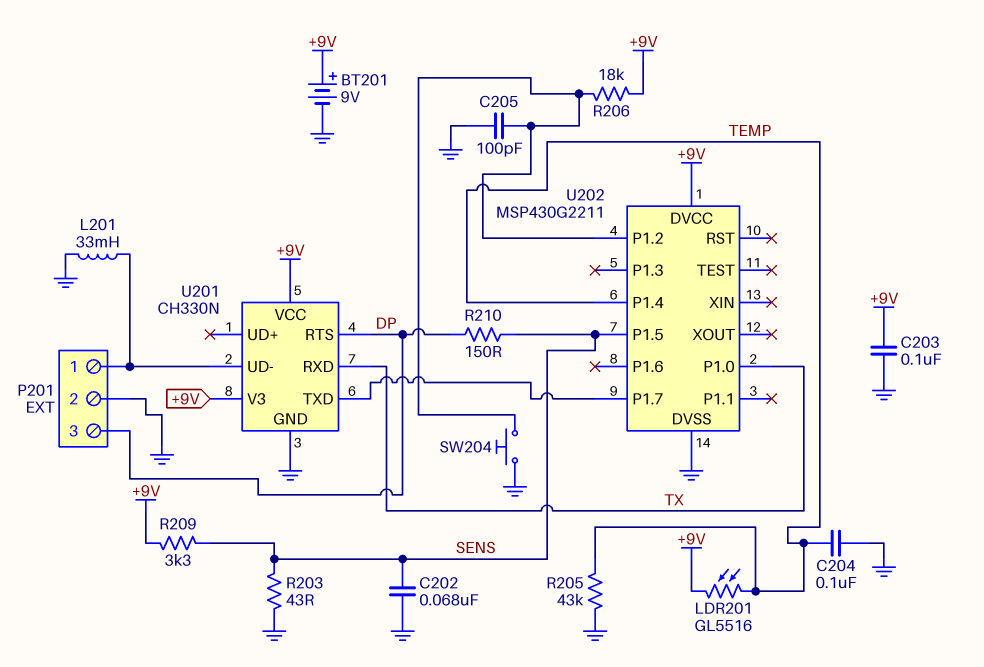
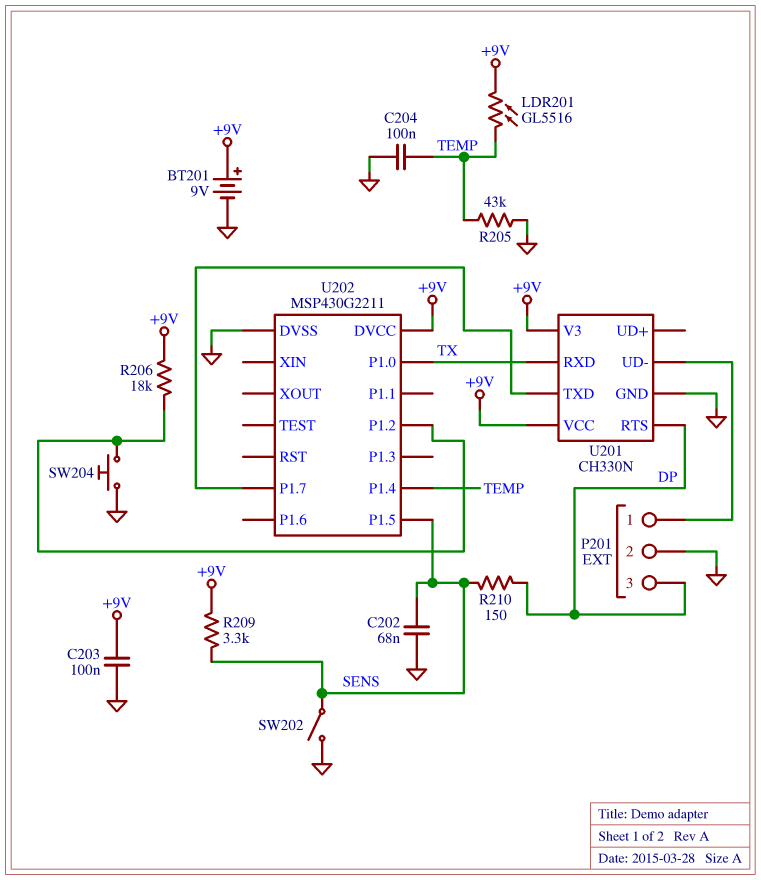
C205: 100pF (GND, U202/P1.2) -> none
L201: 33mH (GND, P201/1) -> none
R203: 43 (GND, SENS) -> none
SW202: none -> switch (GND, SENS)

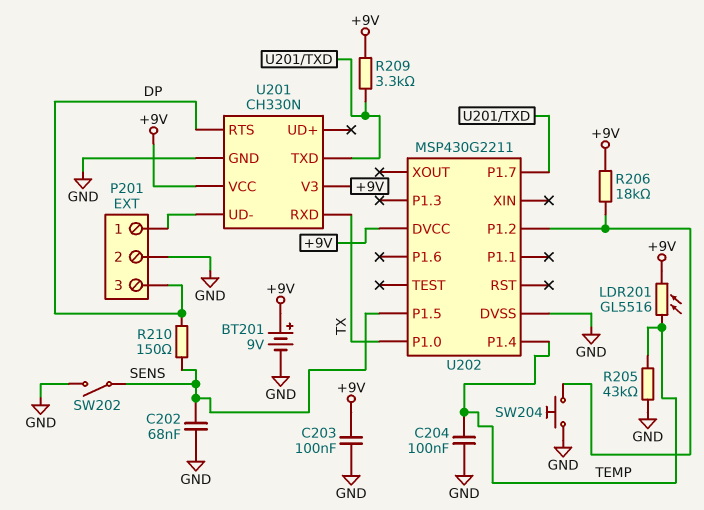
R209: 3.3k (+9V, SENS) -> 3.3k (+9V, U201/TXD)

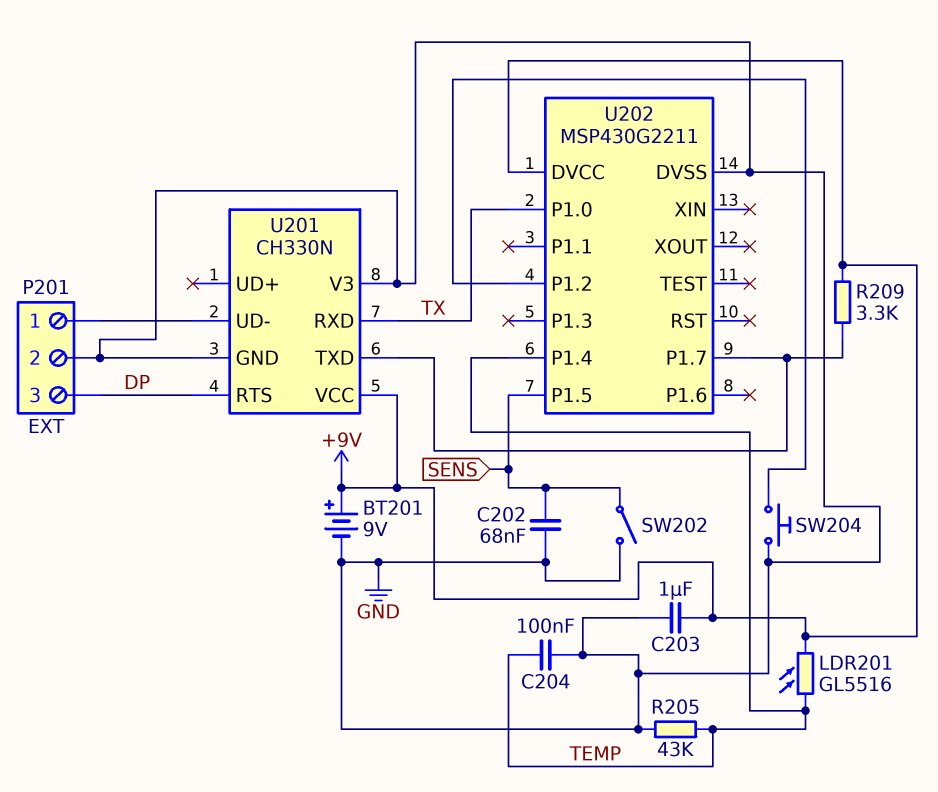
C203: 100nF (+9V, GND) -> 1uF (+9V, GND)
R206: 18k (+9V, U202/P1.2) -> none
R210: 150 (DP, SENS) -> none
U201 pin V3: +9V -> GND

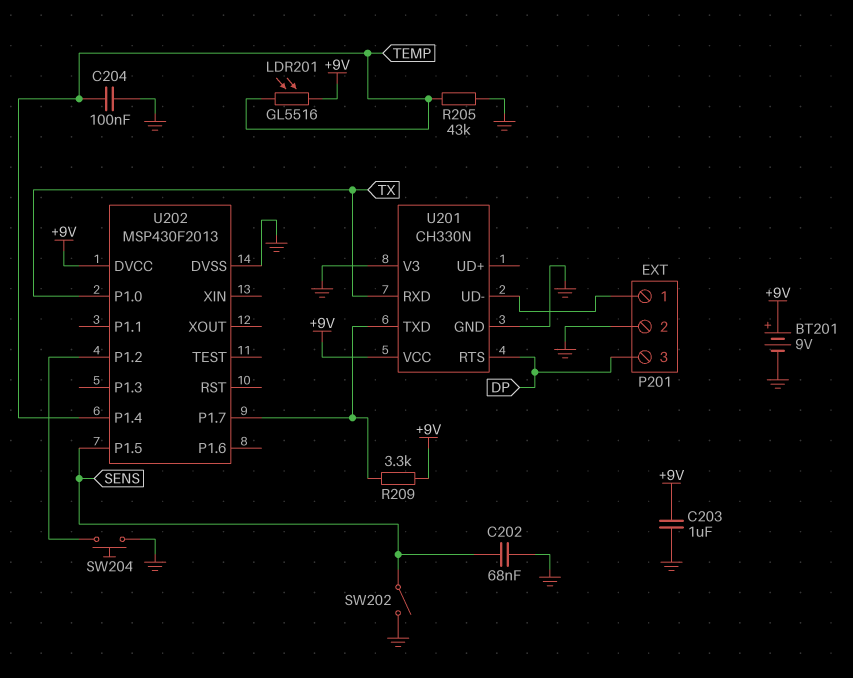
U202: MSP430G2211 -> MSP430F2013

